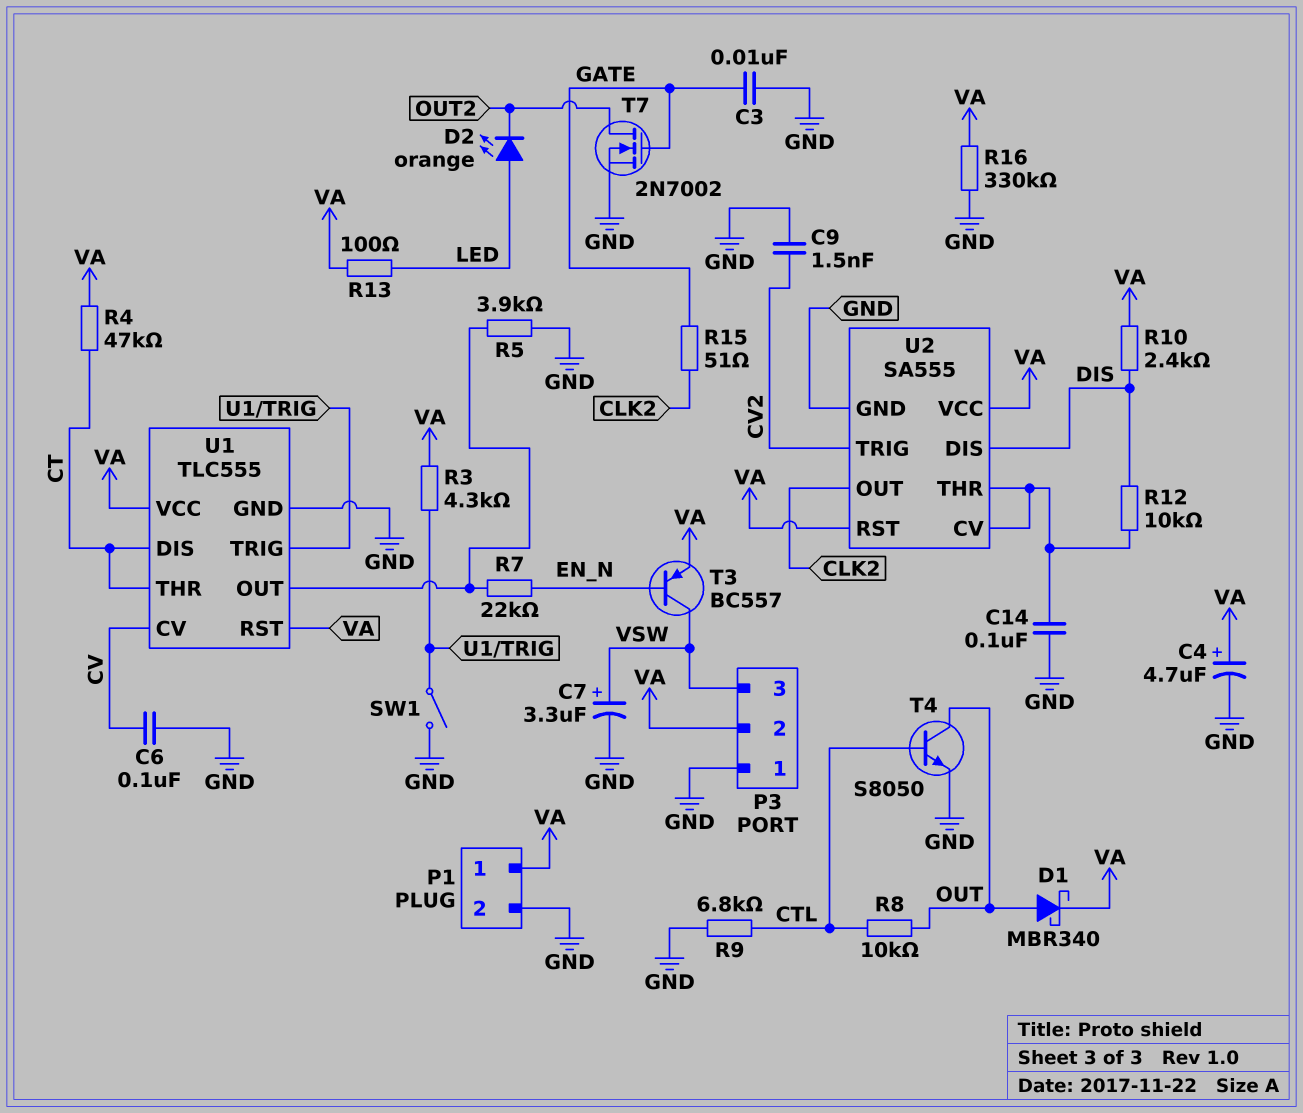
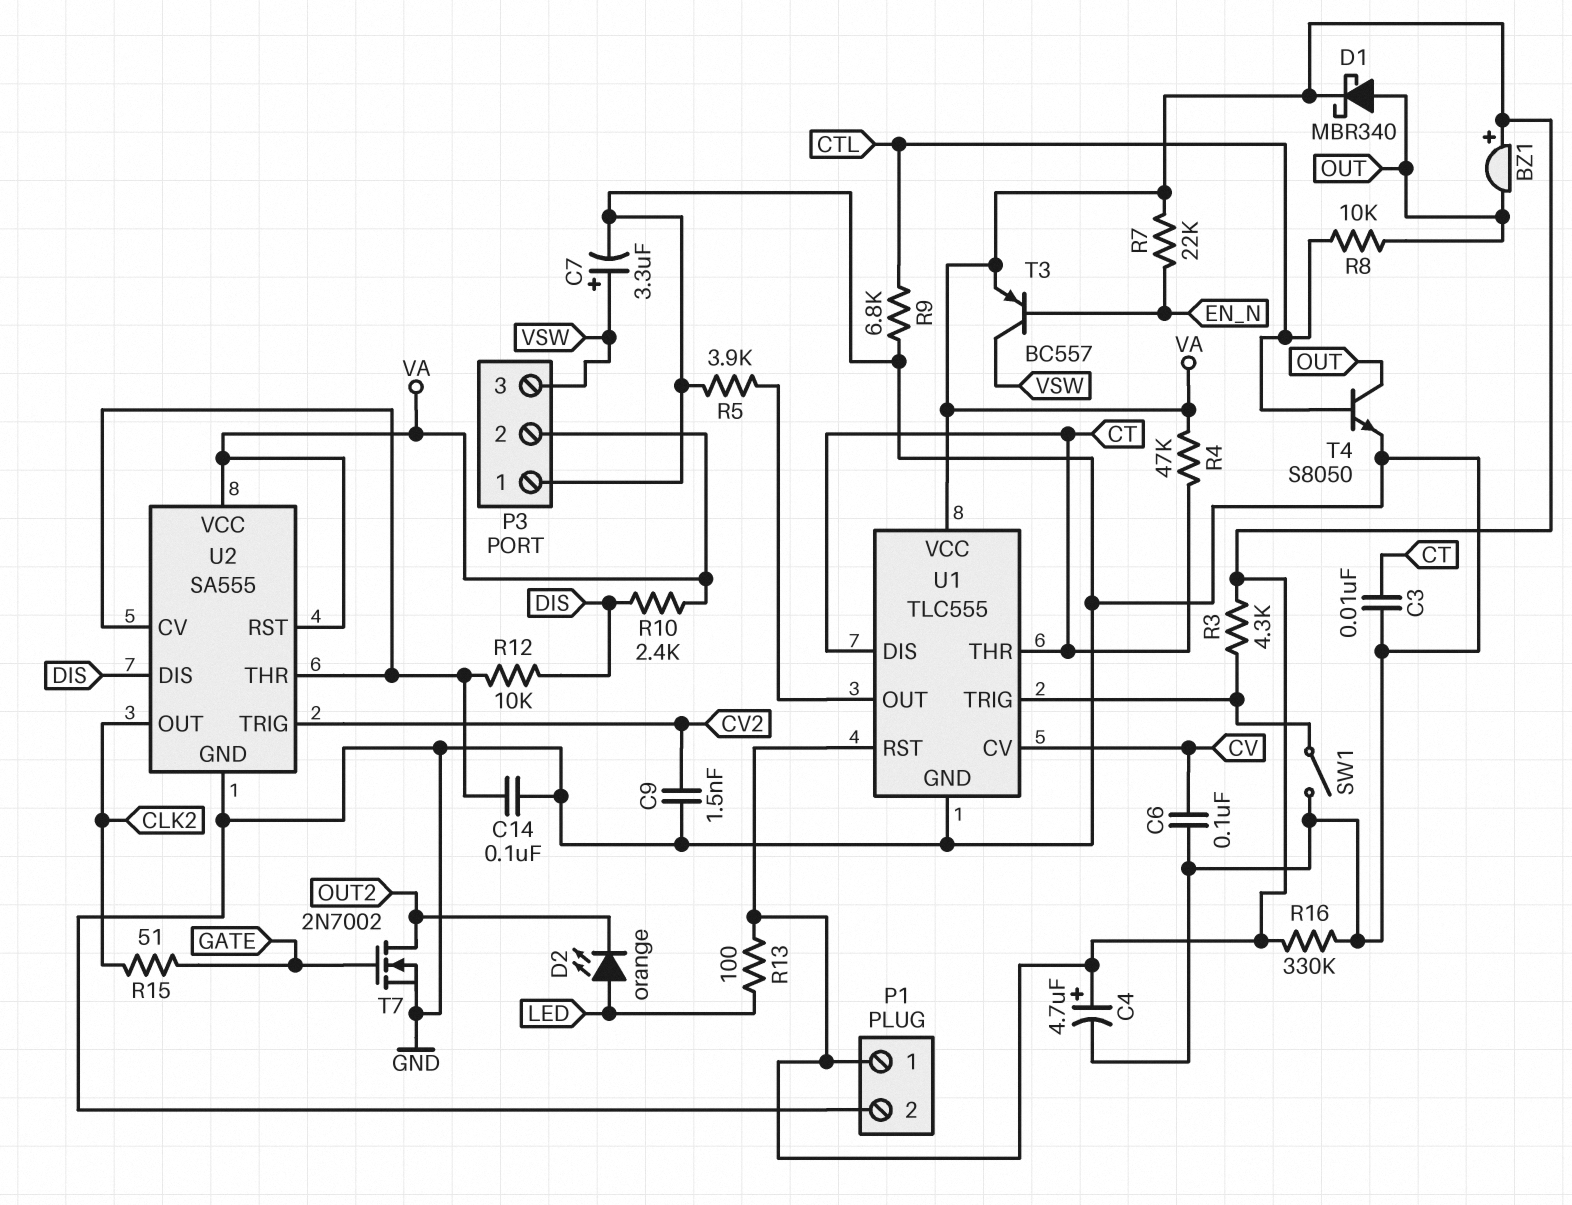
BZ1: none -> buzzer (plus VA, minus OUT)
C3: 10nF (GATE, GND) -> 10nF (CT, GND)
R7: 22k (EN_N, U1/OUT) -> 22k (EN_N, VA)

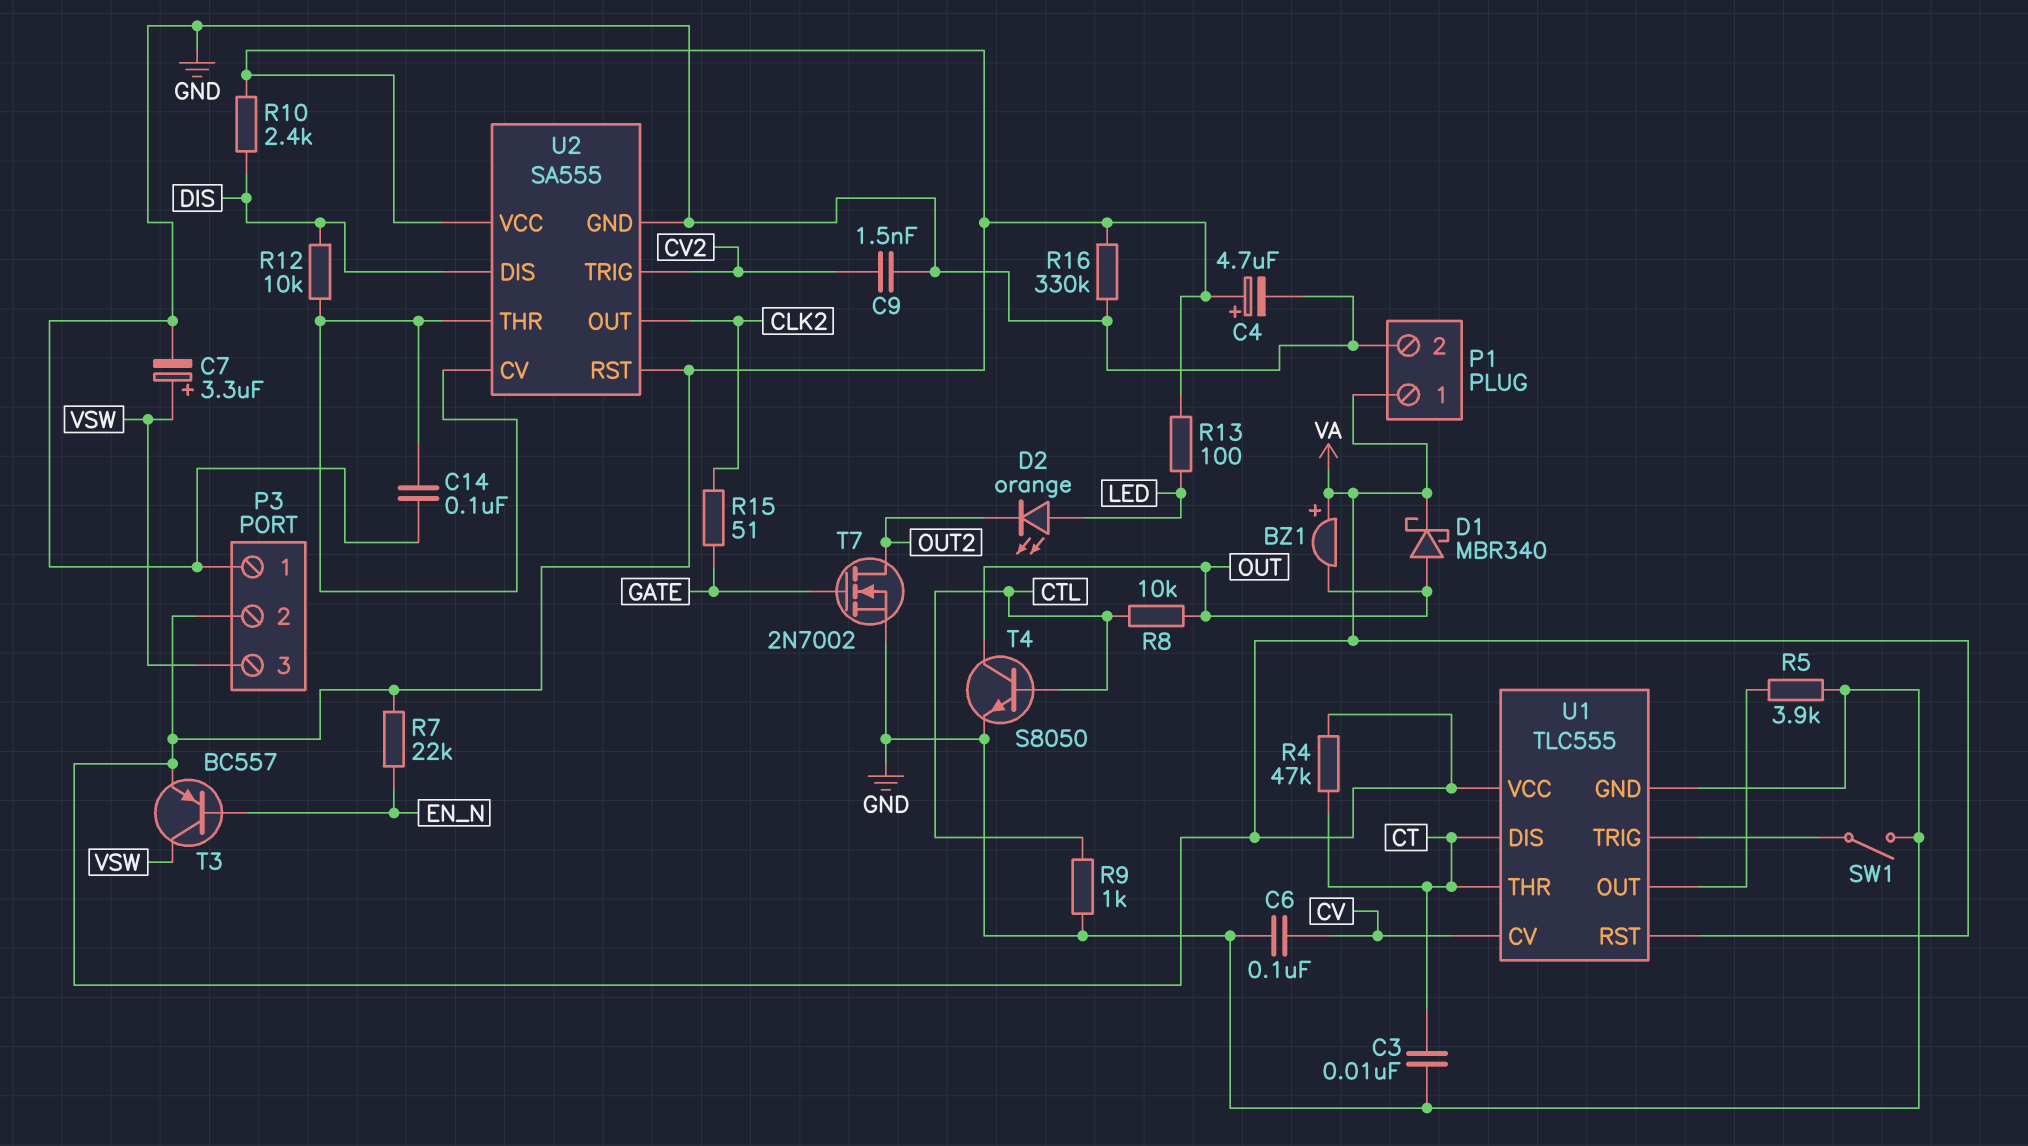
R3: 4.3k (U1/TRIG, VA) -> none
R9: 6.8k (CTL, GND) -> 1k (CTL, GND)

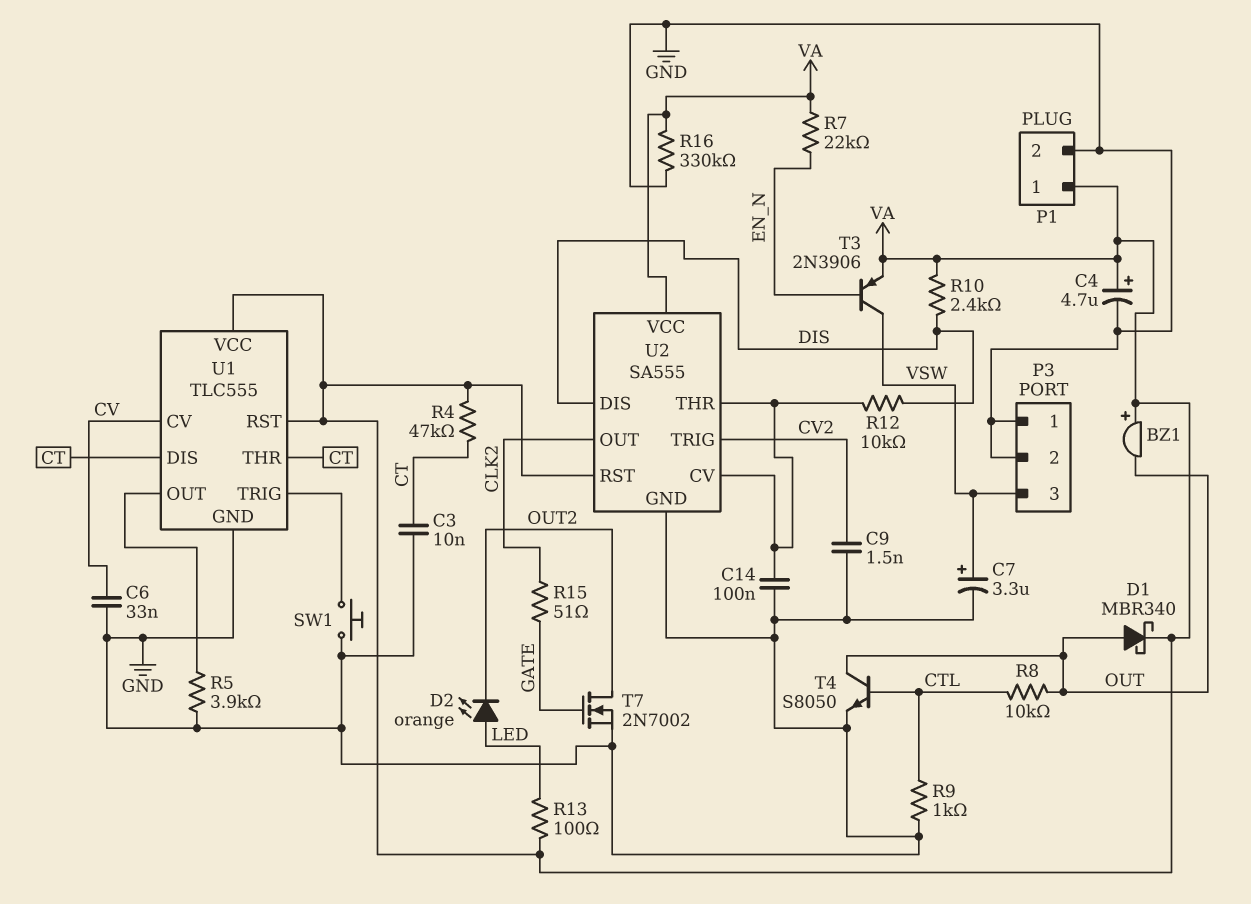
C6: 100nF (CV, GND) -> 33nF (CV, GND)
P3 pin 2: VA -> GND
SW1: switch (GND, U1/TRIG) -> button (GND, U1/TRIG)
T3: PNP BC557 (B EN_N, C VSW, E VA) -> PNP 2N3906 (B EN_N, C VSW, E VA)

